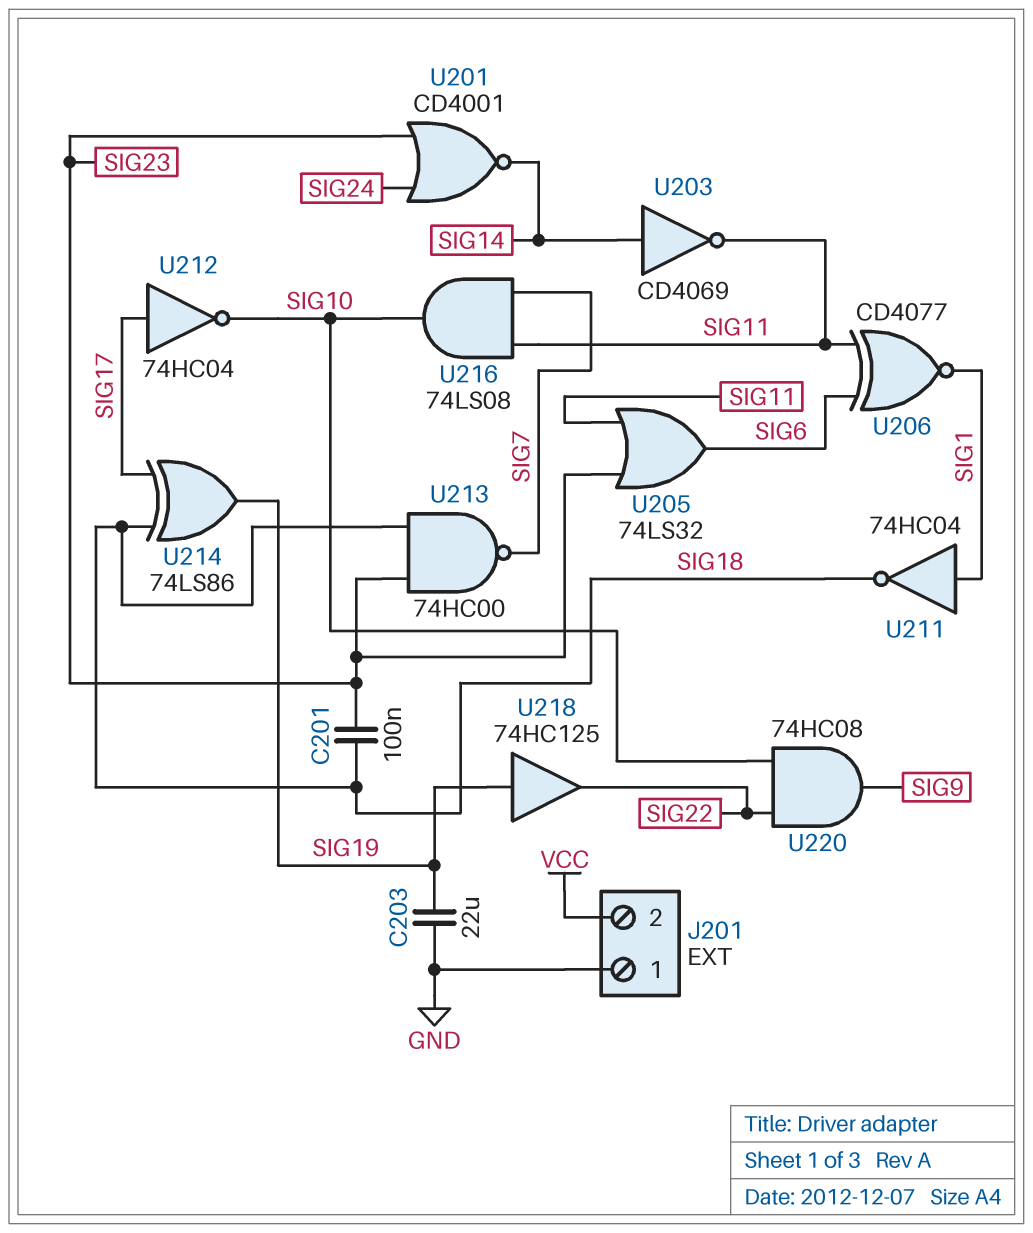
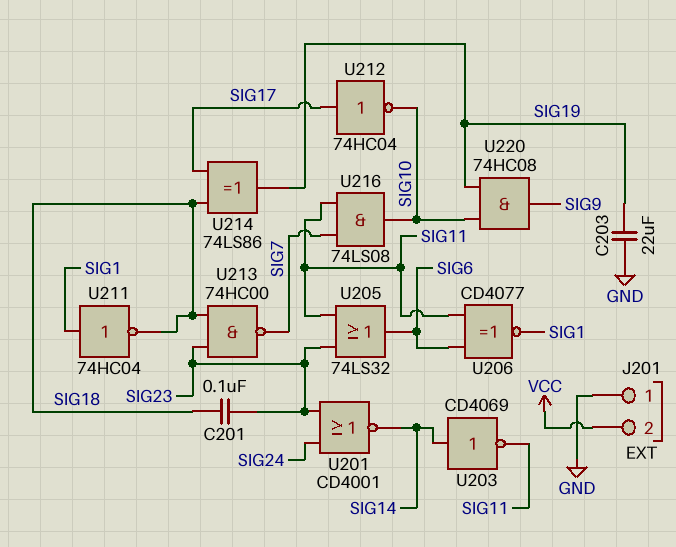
U218: buffer 74HC125 (in SIG19, out SIG22) -> none
U220: AND 74HC08 (in SIG10, in SIG22, out SIG9) -> AND 74HC08 (in SIG10, in SIG19, out SIG9)

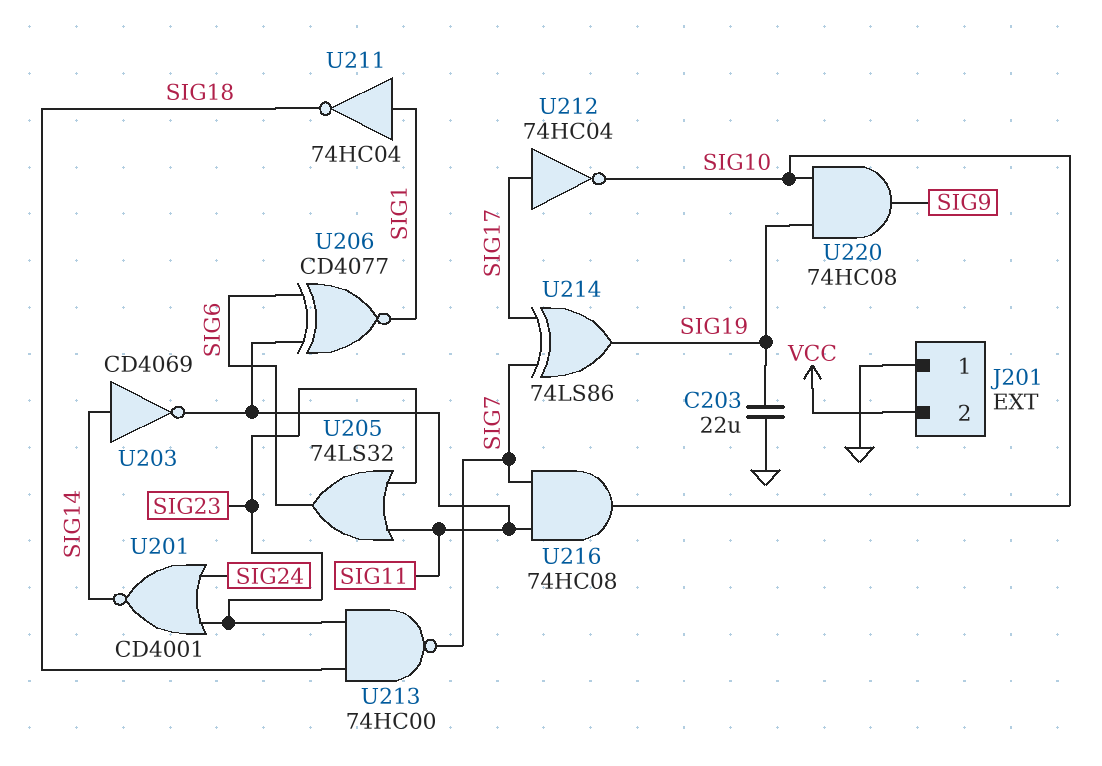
C201: 100nF (SIG18, SIG23) -> none
U214: XOR 74LS86 (in SIG17, in SIG18, out SIG19) -> XOR 74LS86 (in SIG7, in SIG17, out SIG19)
U216: AND 74LS08 (in SIG7, in SIG11, out SIG10) -> AND 74HC08 (in SIG7, in SIG11, out SIG10)

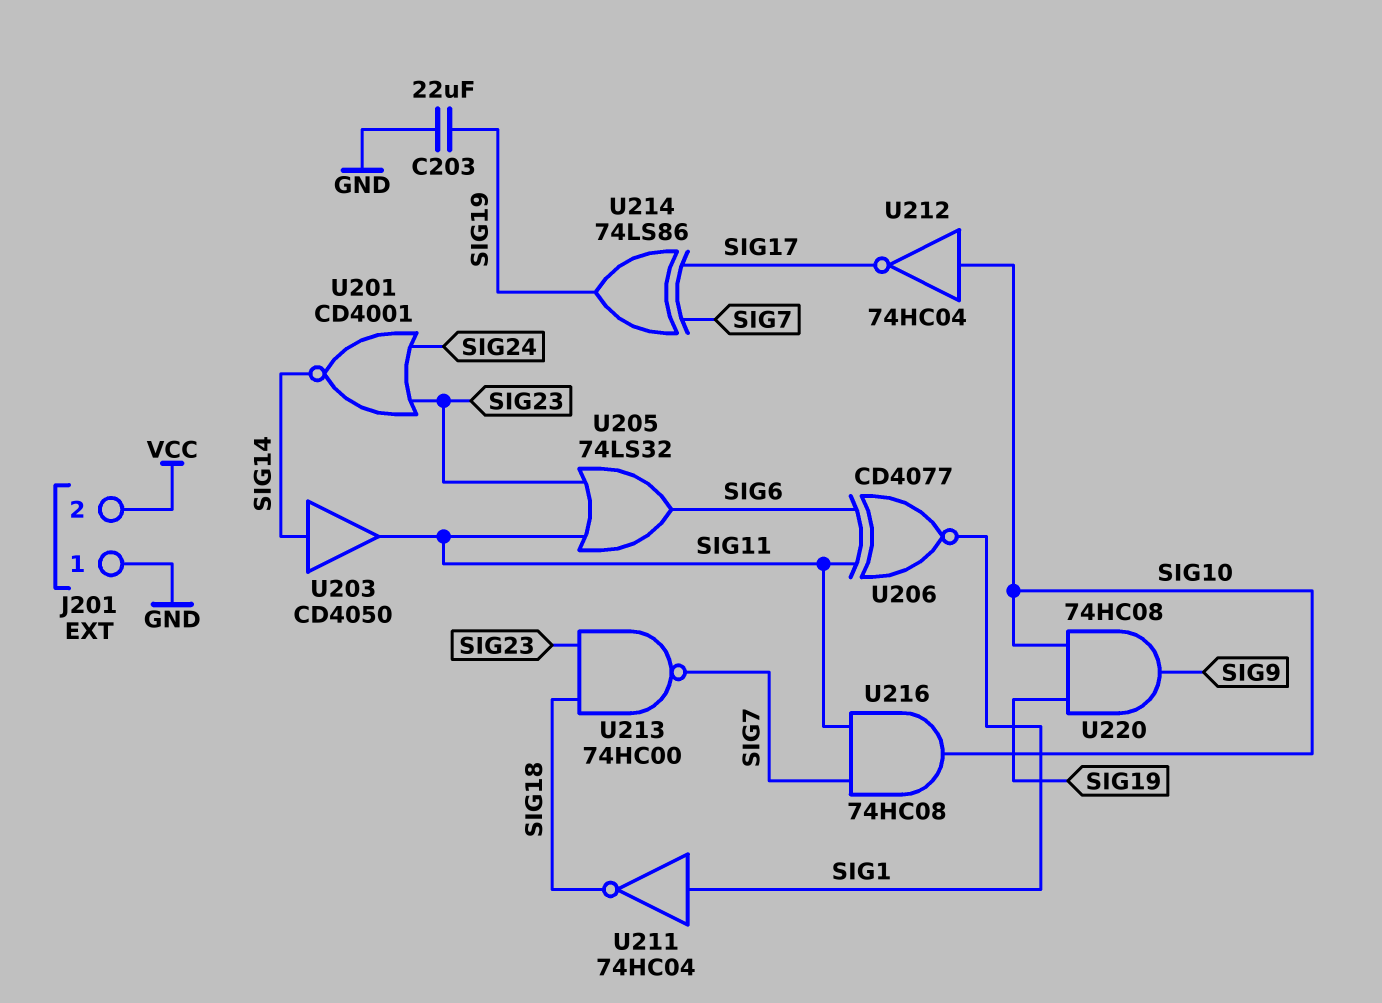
U203: NOT CD4069 (in SIG14, out SIG11) -> buffer CD4050 (in SIG14, out SIG11)
U212: NOT 74HC04 (in SIG17, out SIG10) -> NOT 74HC04 (in SIG10, out SIG17)

